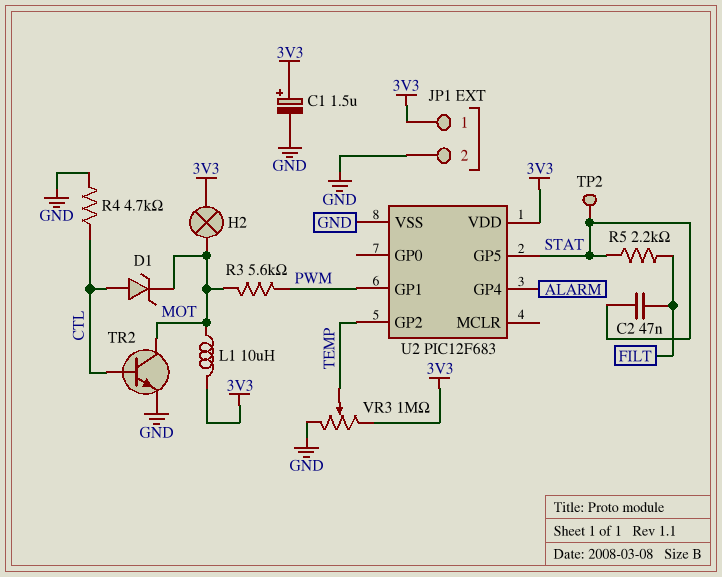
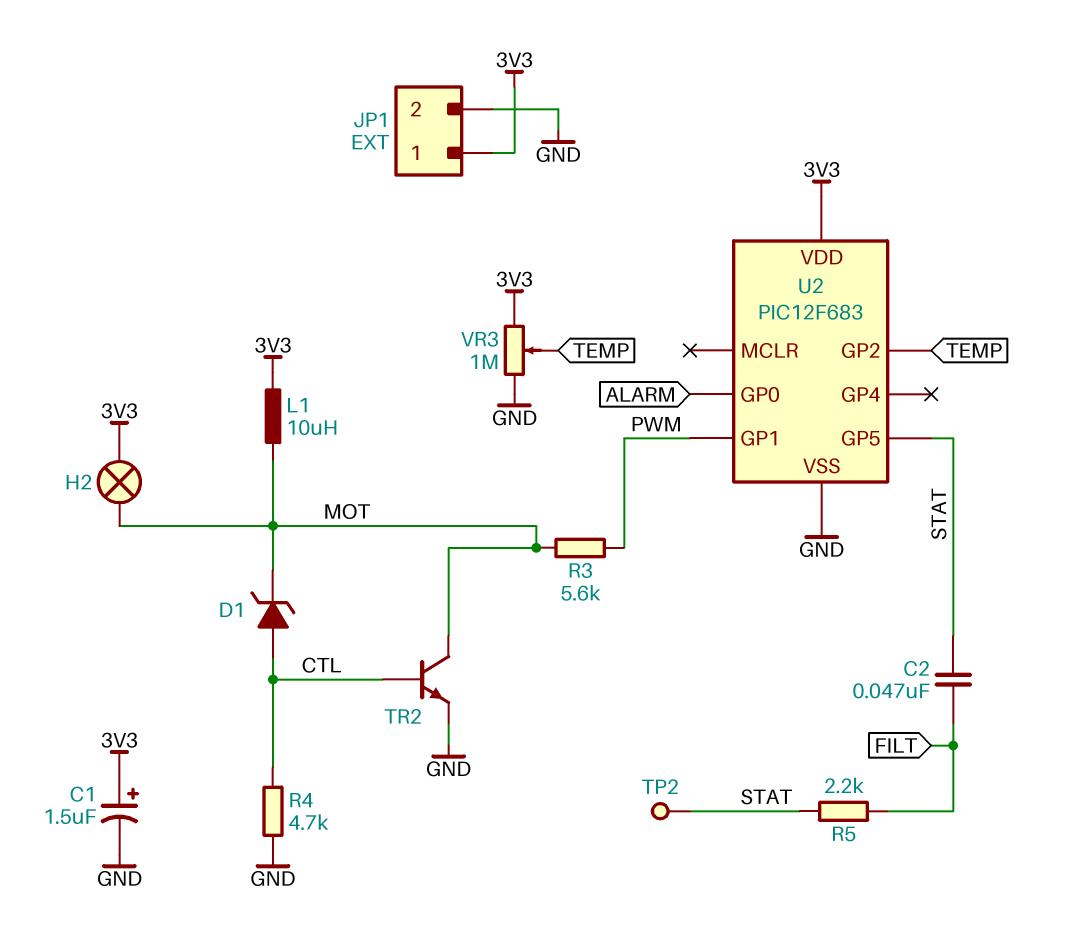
U2 pin GP0: none -> ALARM
U2 pin GP4: ALARM -> none

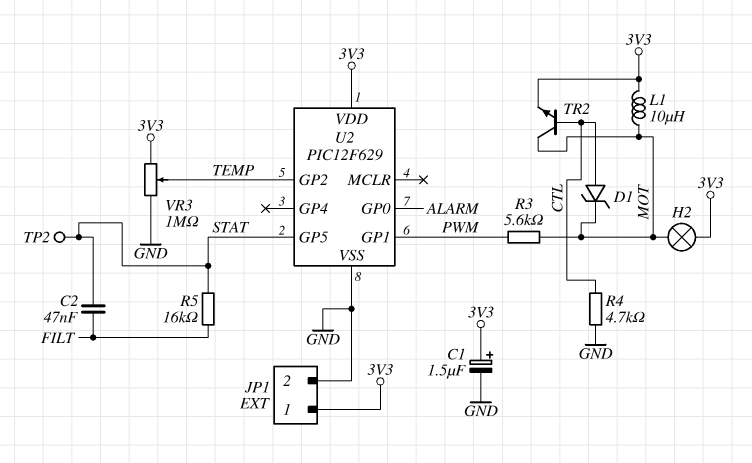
R5: 2.2k (FILT, STAT) -> 16k (FILT, STAT)
TR2: NPN (B CTL, C MOT, E GND) -> NPN (B CTL, C MOT, E 3V3)
U2: PIC12F683 -> PIC12F629

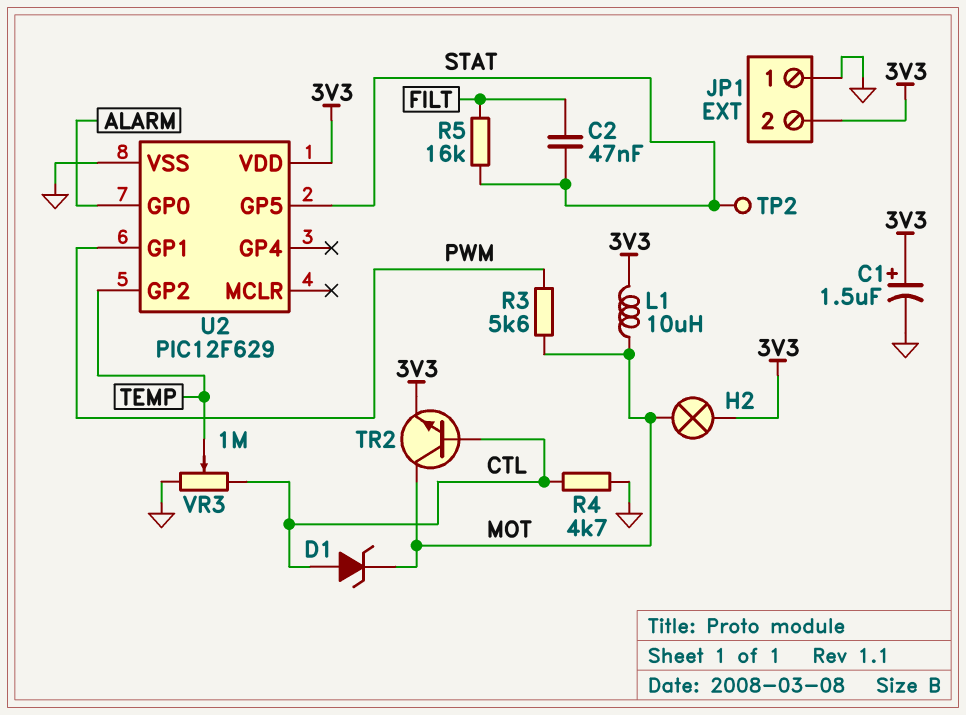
JP1 pin 1: 3V3 -> GND
JP1 pin 2: GND -> 3V3
VR3: 1M (3V3, GND, wiper TEMP) -> 1M (CTL, GND, wiper TEMP)

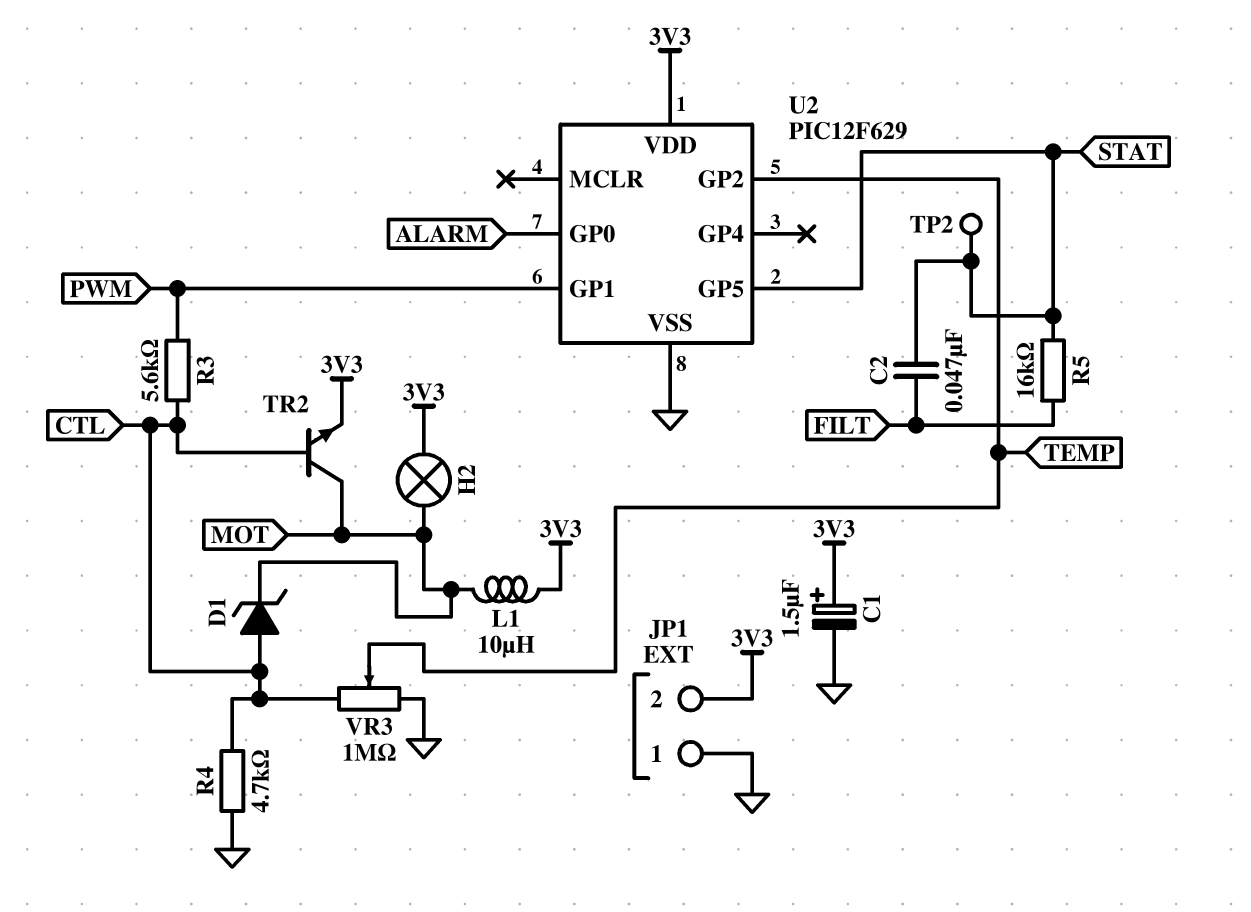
R3: 5.6k (MOT, PWM) -> 5.6k (CTL, PWM)

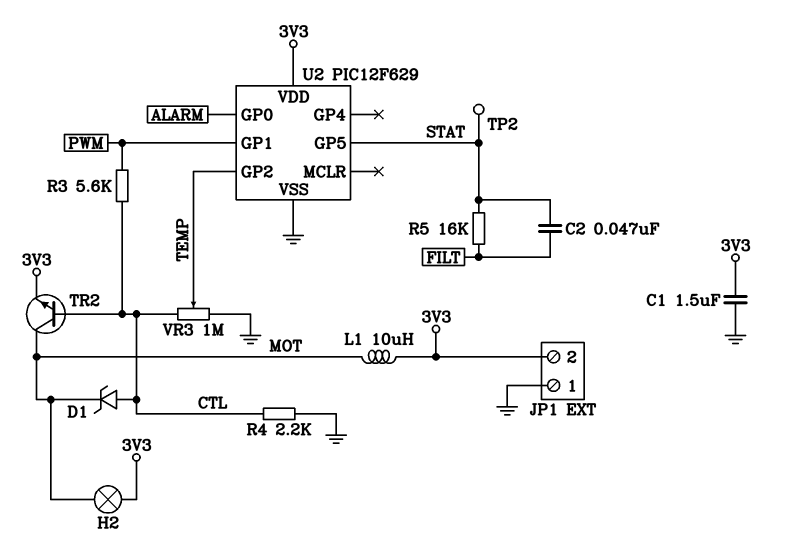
C1: 1.5uF (plus 3V3, minus GND) -> 1.5uF (3V3, GND)
R4: 4.7k (CTL, GND) -> 2.2k (CTL, GND)

